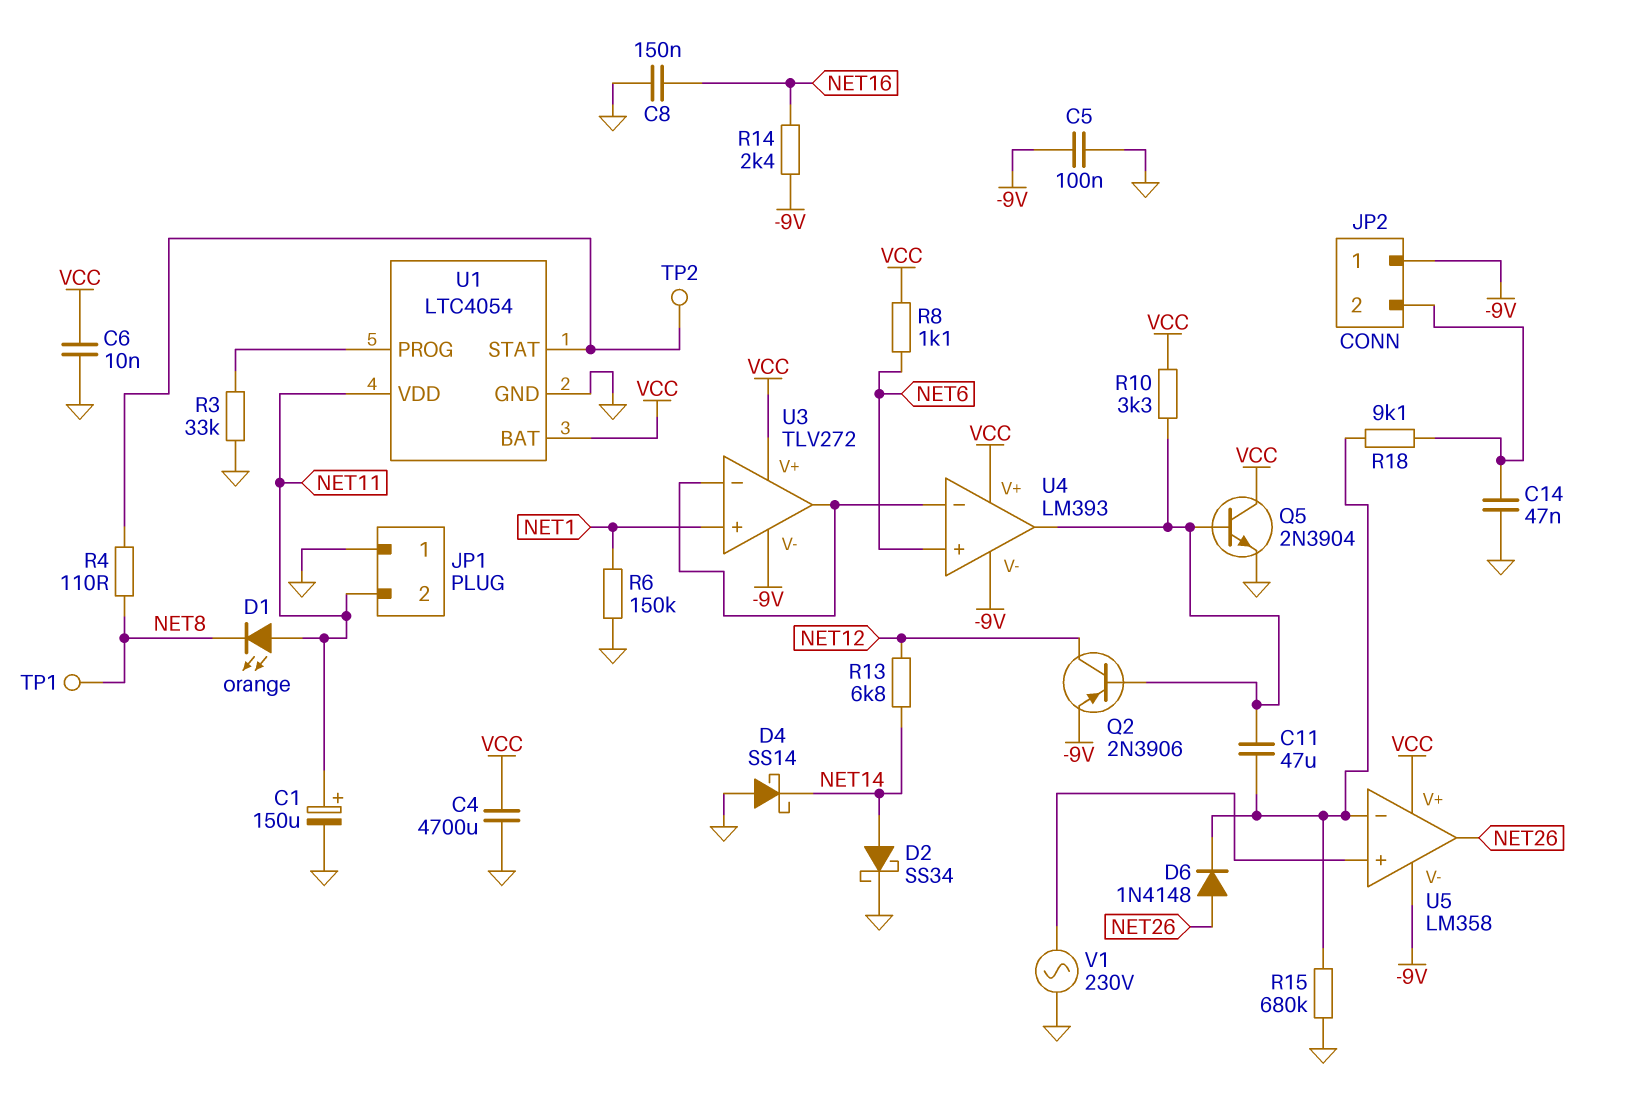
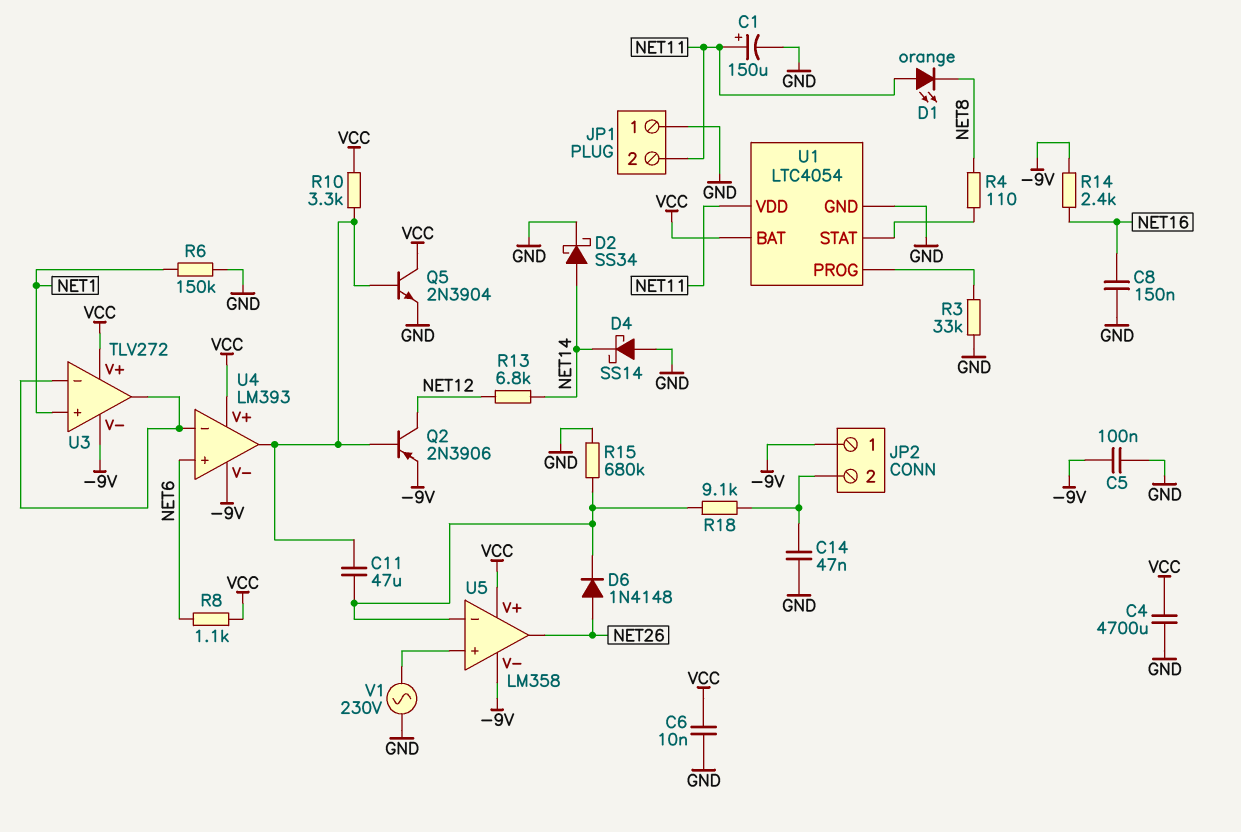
TP1: test point (NET8) -> none
TP2: test point (U1/STAT) -> none

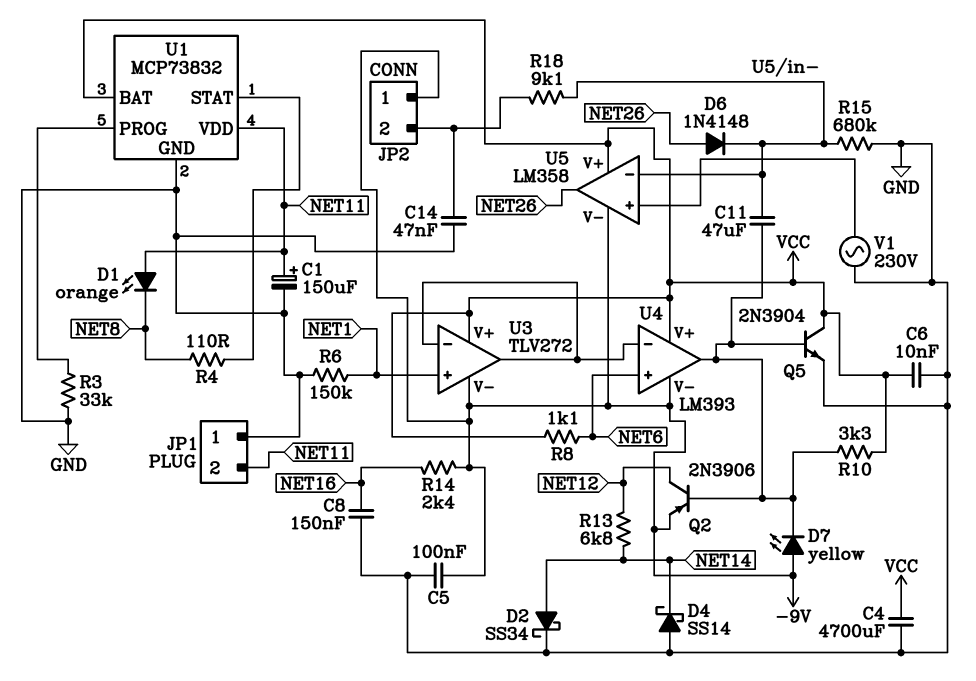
D7: none -> LED yellow (A -9V, K U4/out)
U1: LTC4054 -> MCP73832

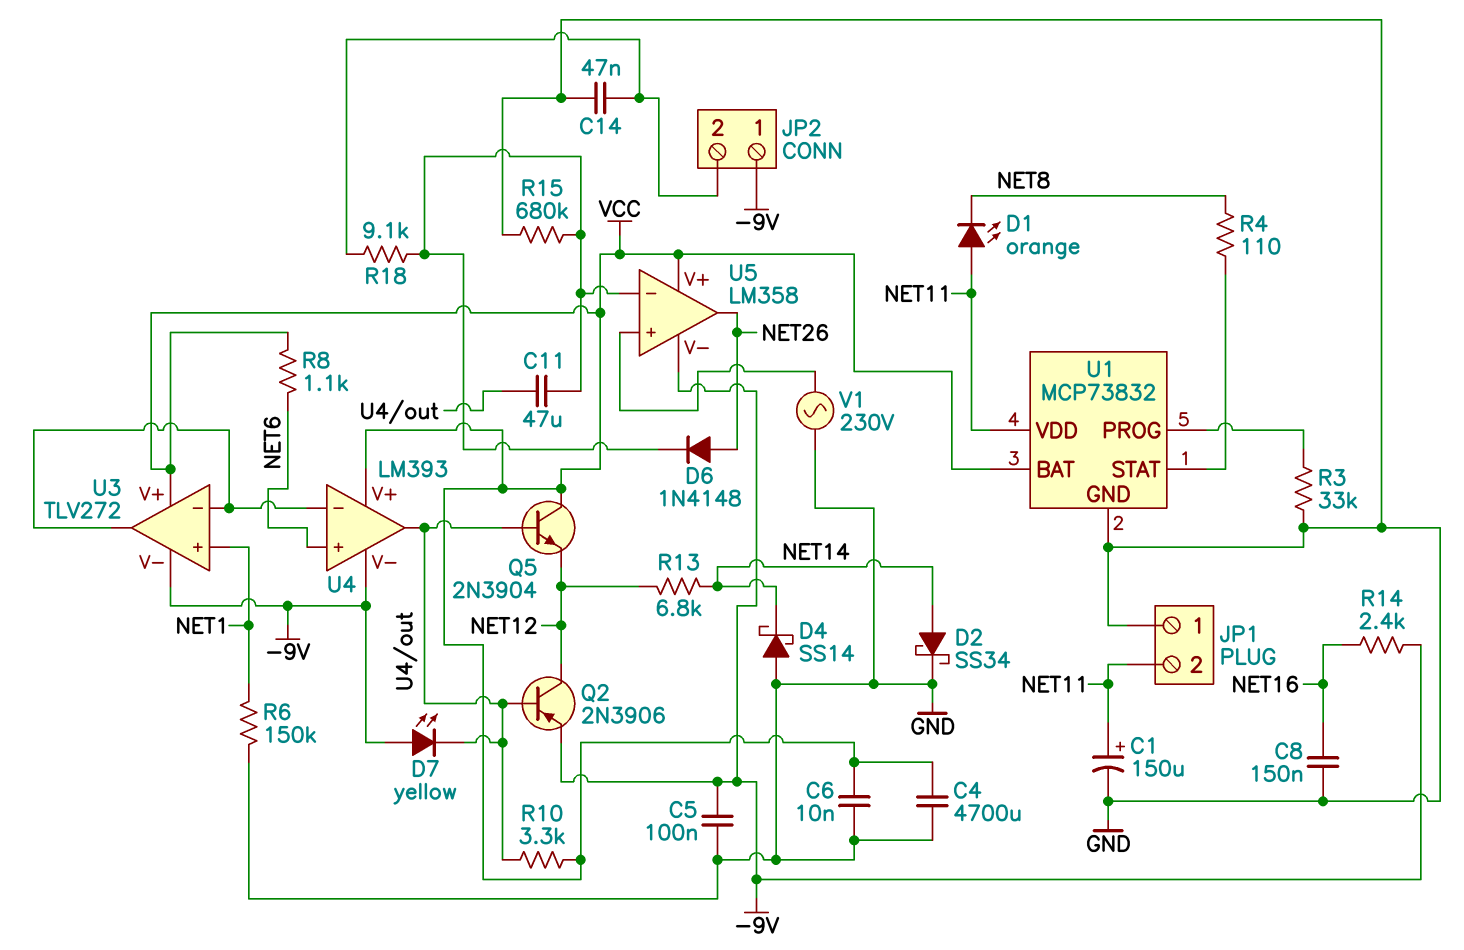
Q5: NPN 2N3904 (B U4/out, C VCC, E GND) -> NPN 2N3904 (B U4/out, C VCC, E NET12)

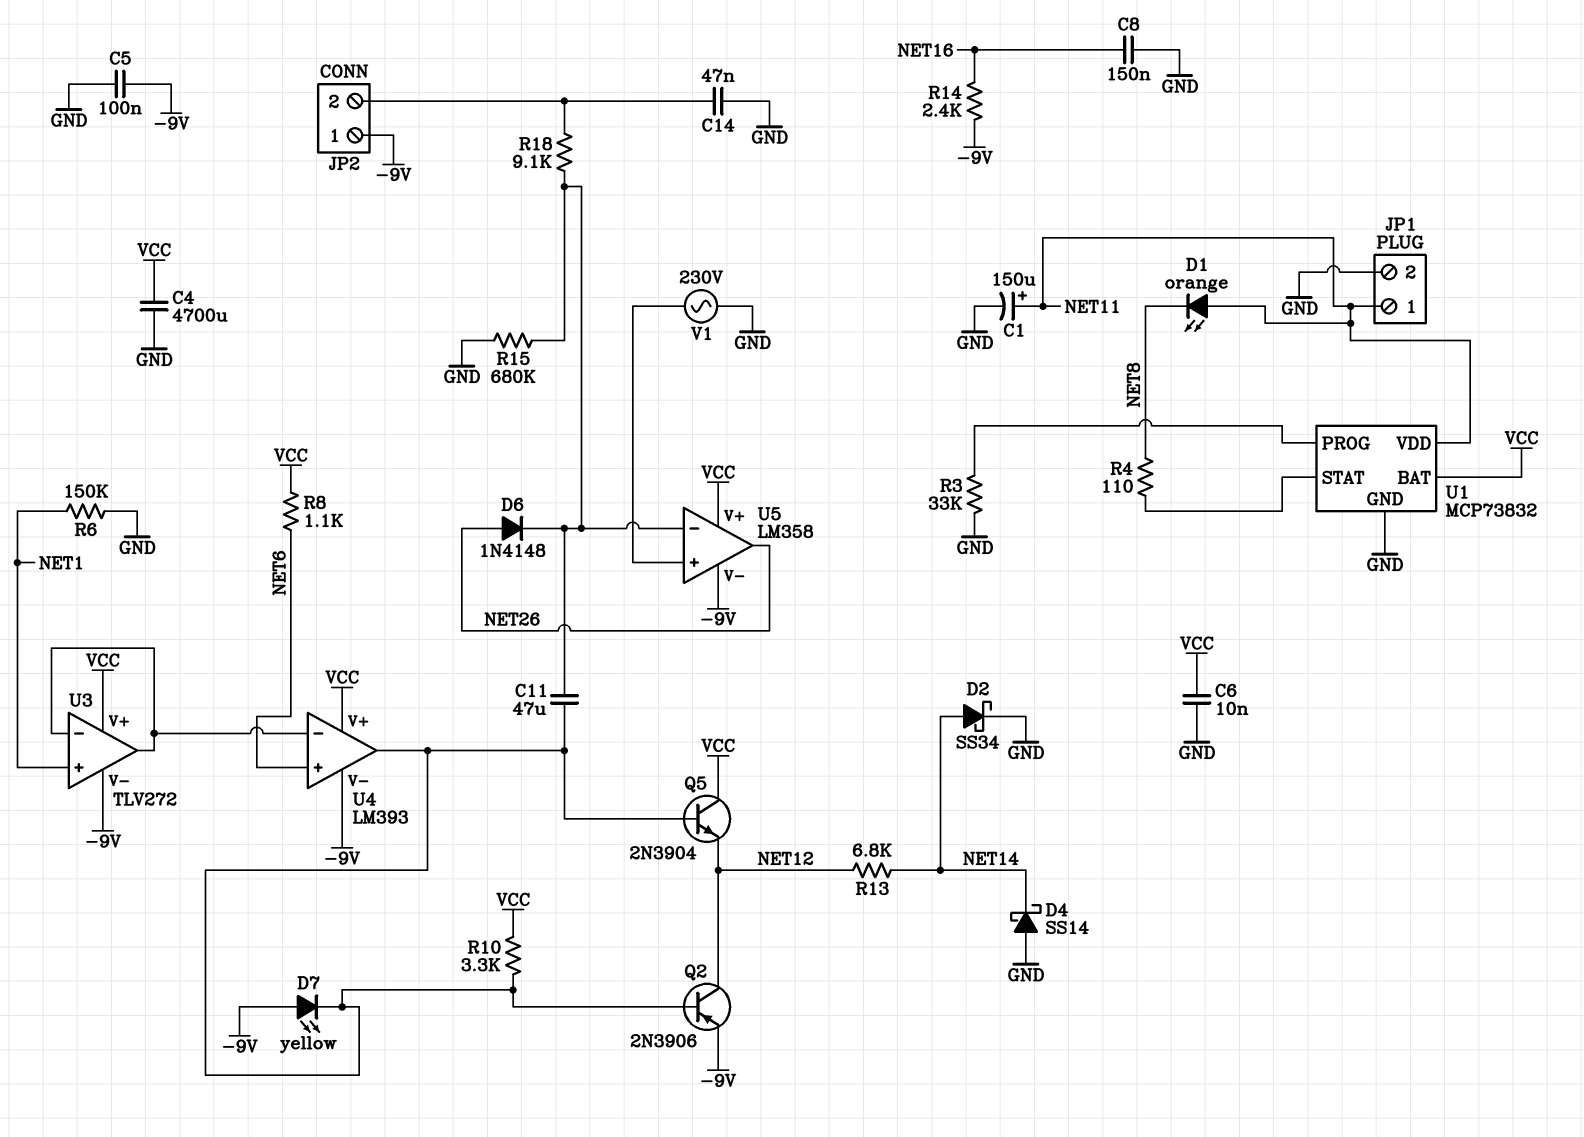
JP1 pin 1: GND -> NET11
JP1 pin 2: NET11 -> GND

